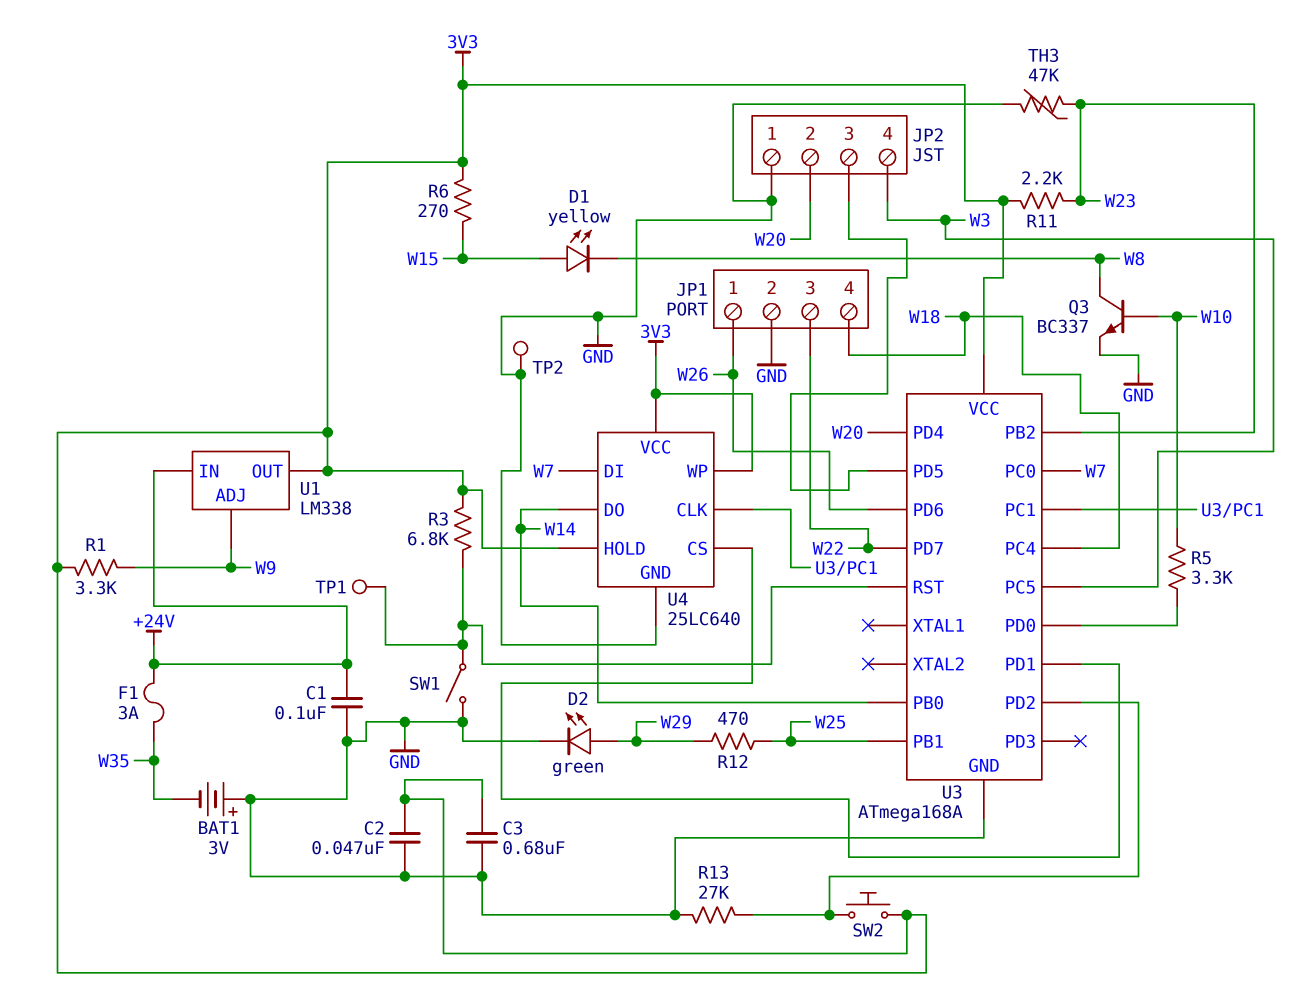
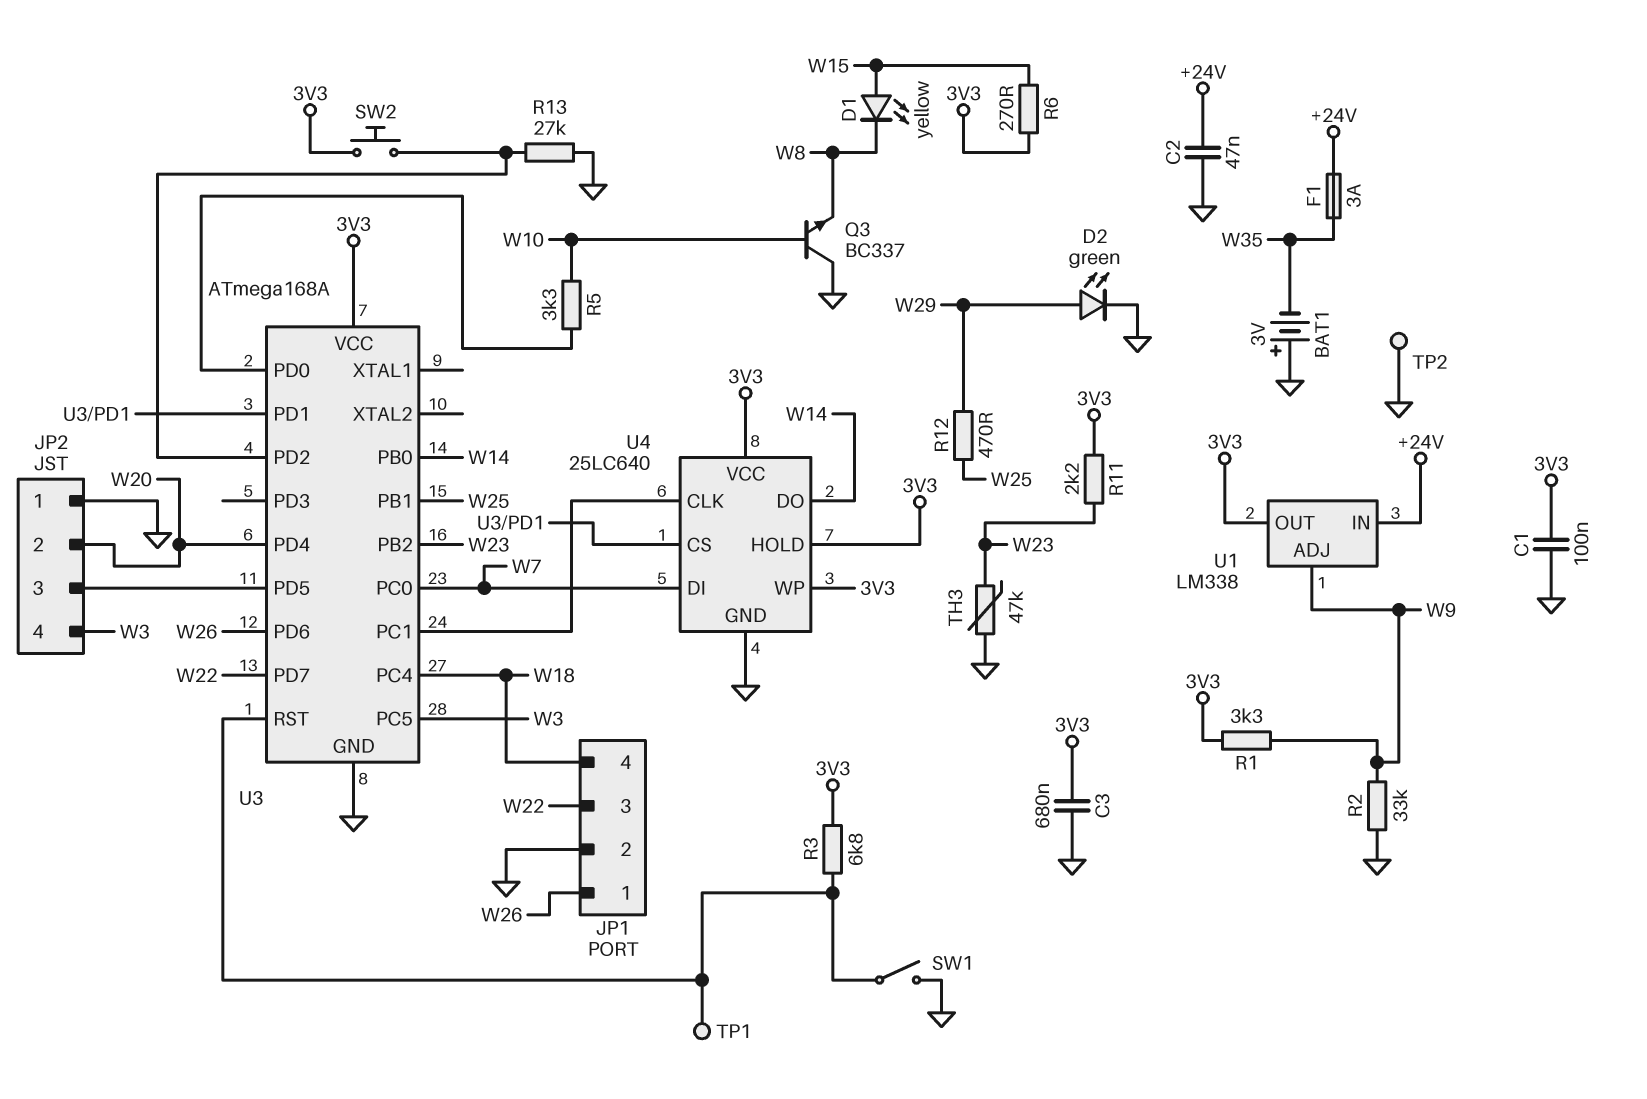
C1: 100nF (+24V, GND) -> 100nF (3V3, GND)
C2: 47nF (3V3, GND) -> 47nF (+24V, GND)
Q3: NPN BC337 (B W10, C W8, E GND) -> NPN BC337 (B W10, C GND, E W8)
R2: none -> 33k (GND, W9)

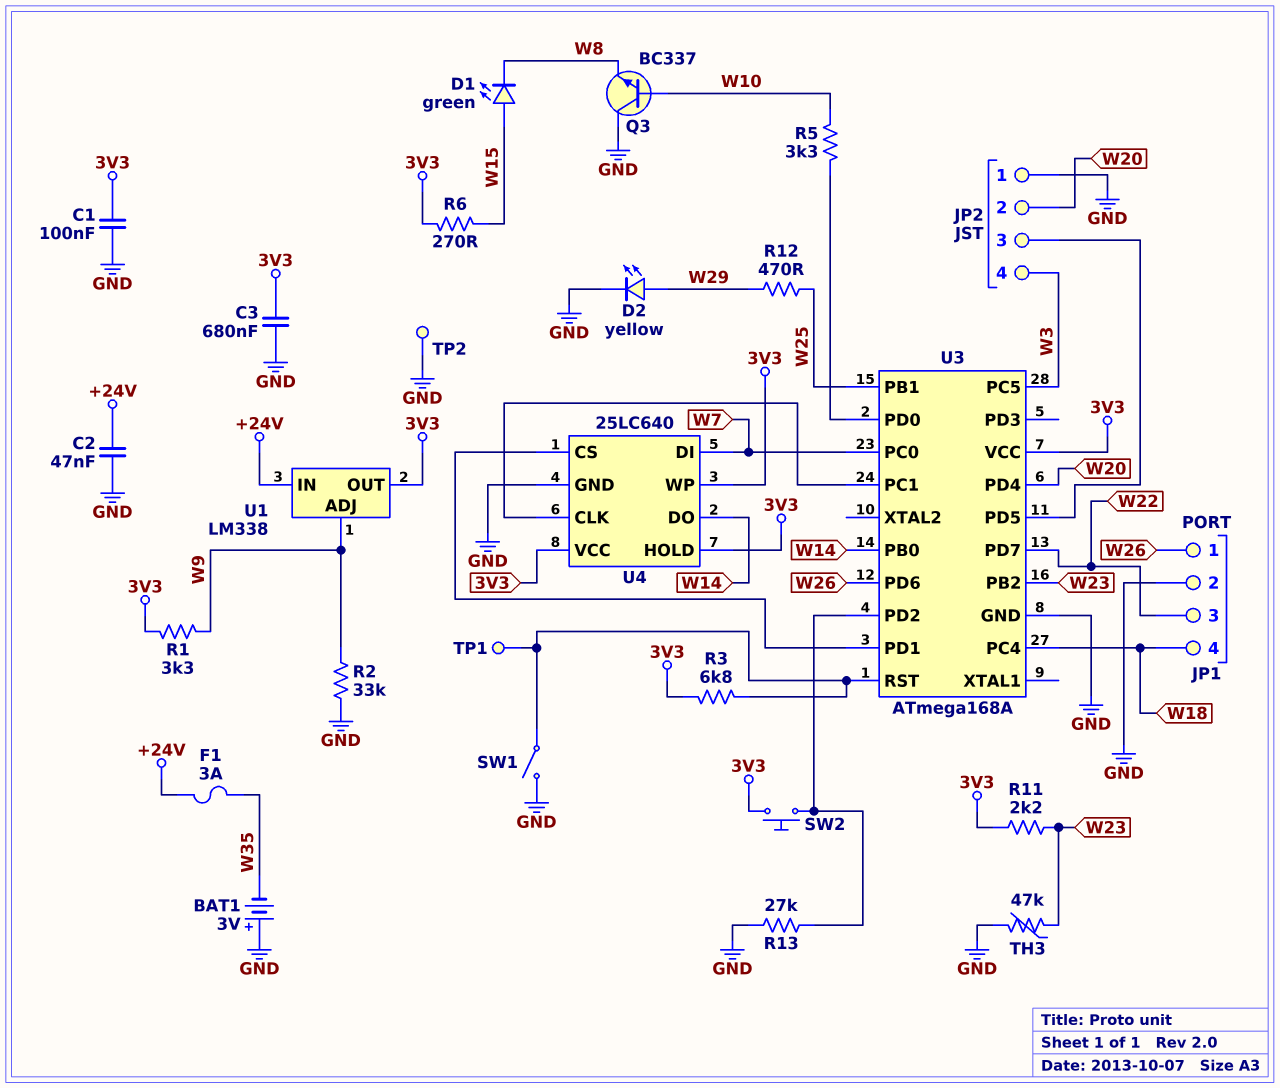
D1: LED yellow (A W15, K W8) -> LED green (A W15, K W8)
D2: LED green (A W29, K GND) -> LED yellow (A W29, K GND)

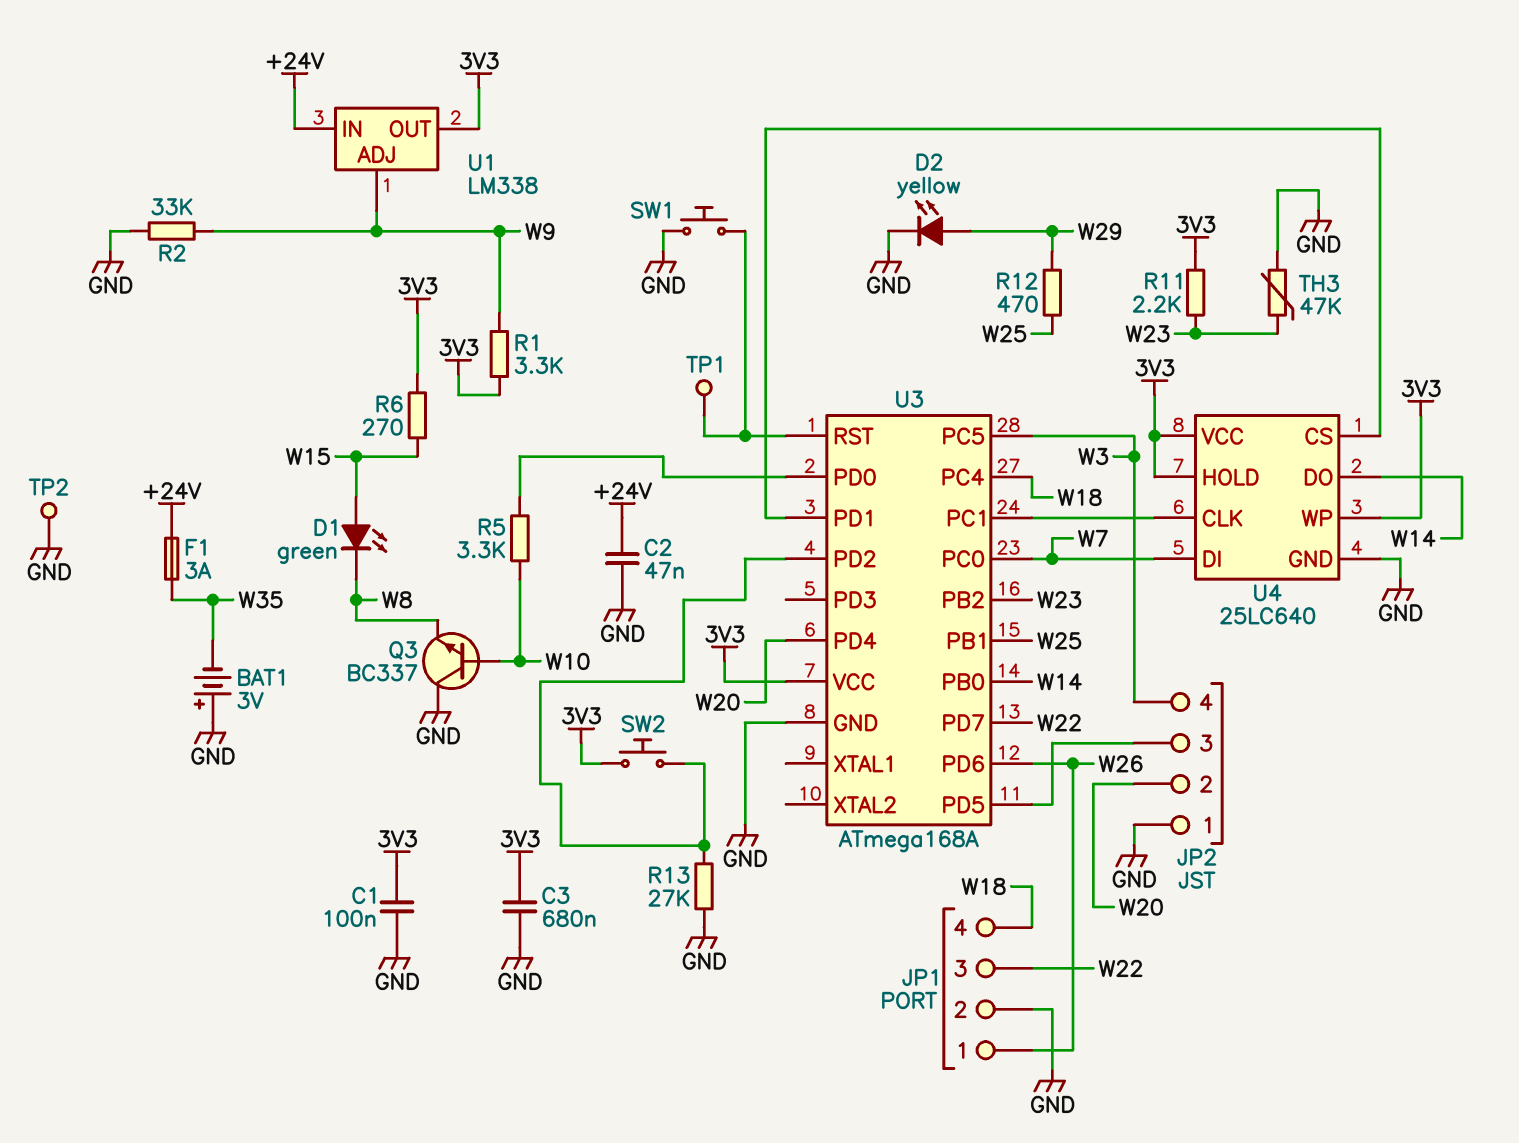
R3: 6.8k (3V3, U3/RST) -> none
SW1: switch (GND, U3/RST) -> button (GND, U3/RST)

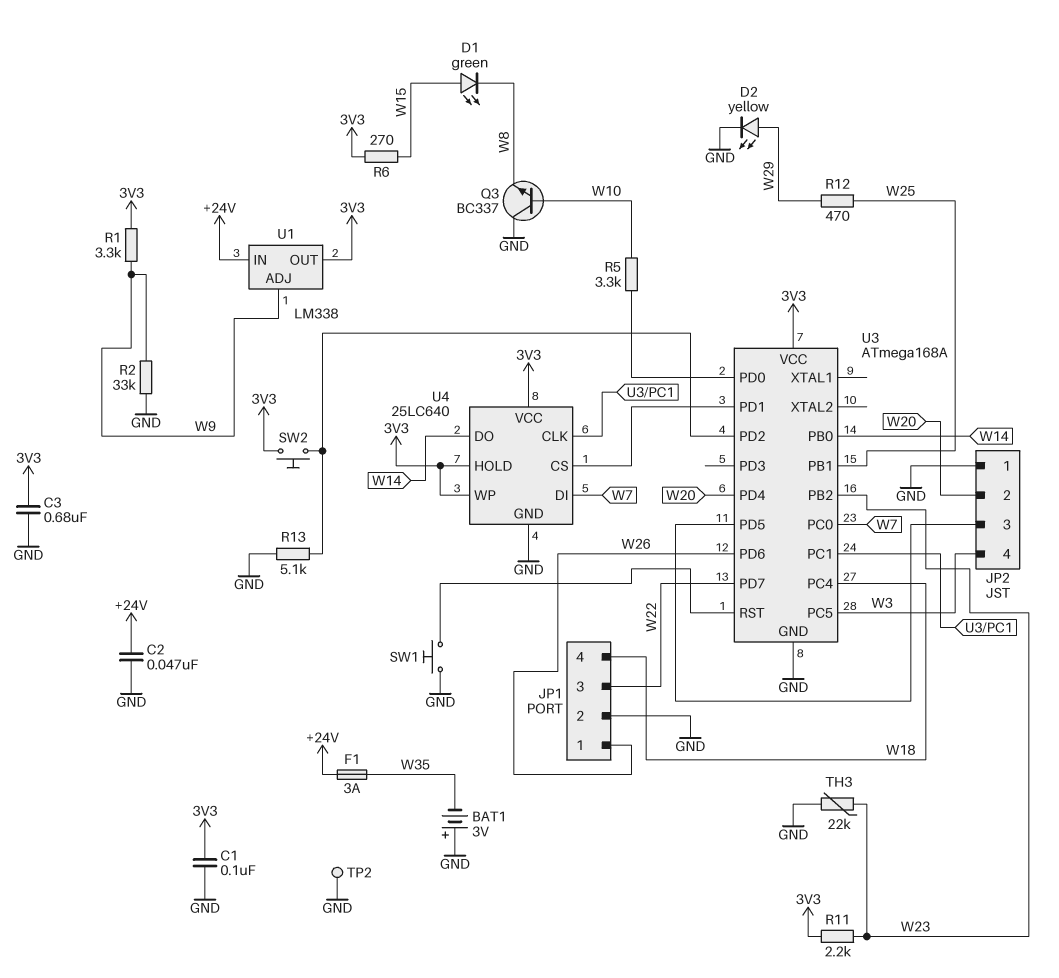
R13: 27k (GND, U3/PD2) -> 5.1k (GND, U3/PD2)
TH3: 47k (GND, W23) -> 22k (GND, W23)
TP1: test point (U3/RST) -> none

